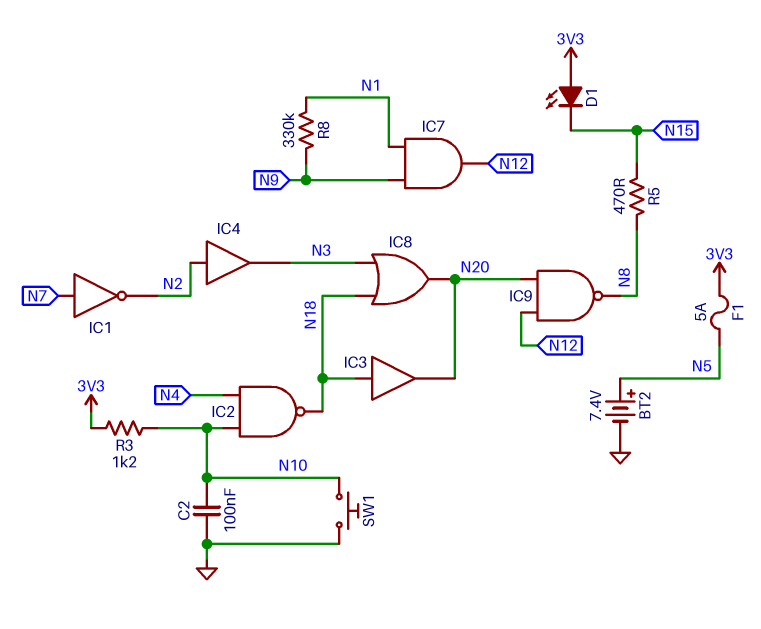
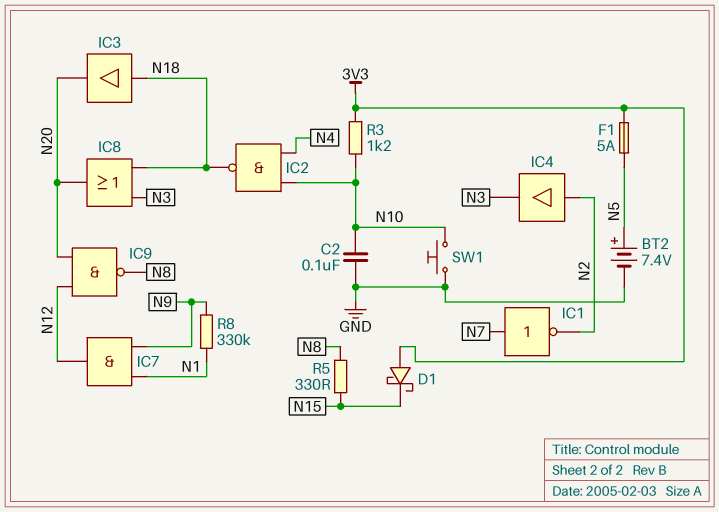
D1: LED (A 3V3, K N15) -> schottky (A 3V3, K N15)
R5: 470 (N8, N15) -> 330 (N8, N15)

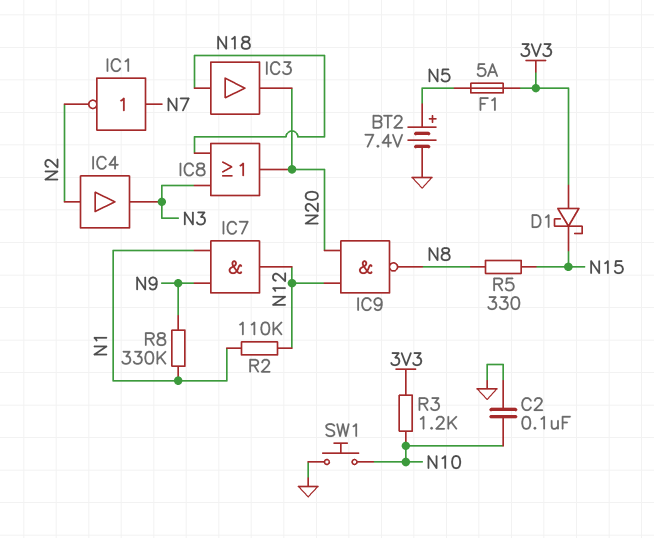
IC2: NAND (in N4, in N10, out N18) -> none
R2: none -> 110k (N1, N12)

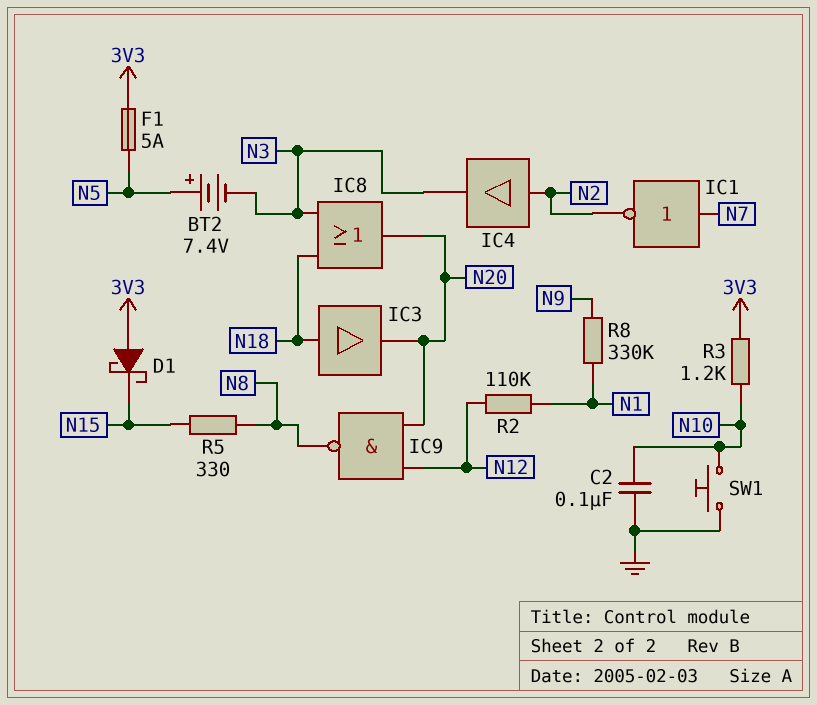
BT2: 7.4V (plus N5, minus GND) -> 7.4V (plus N5, minus N3)
IC7: AND (in N1, in N9, out N12) -> none

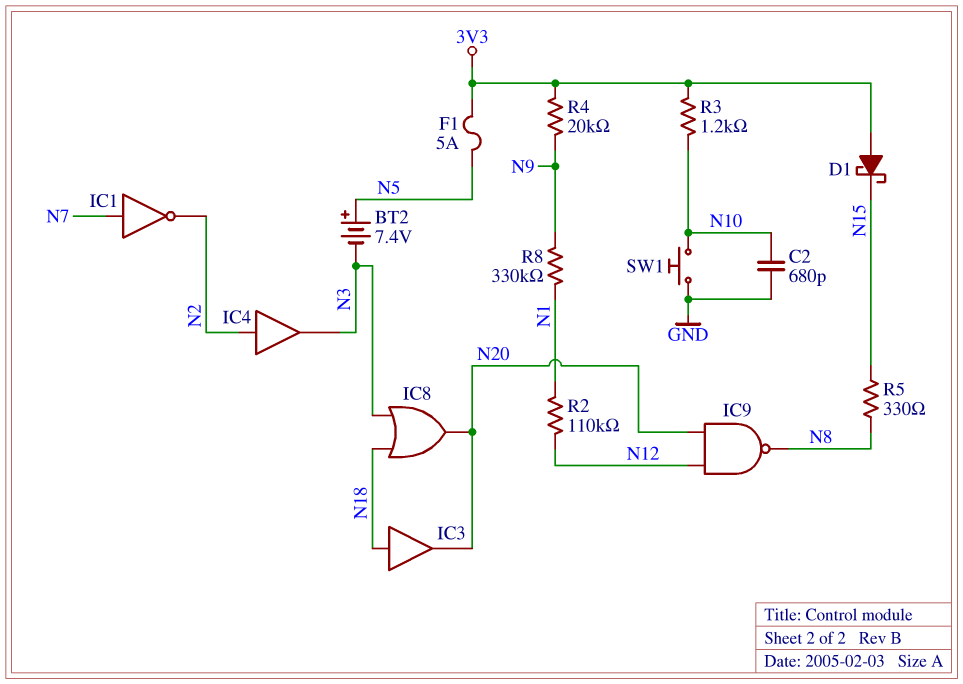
C2: 100nF (GND, N10) -> 680pF (GND, N10)
R4: none -> 20k (3V3, N9)

